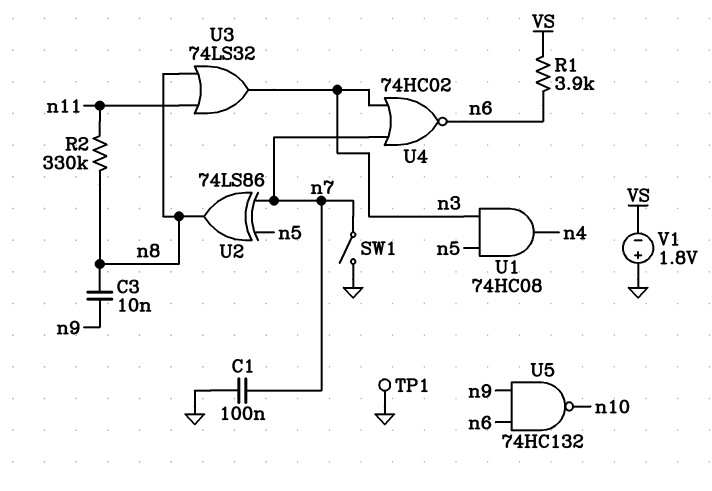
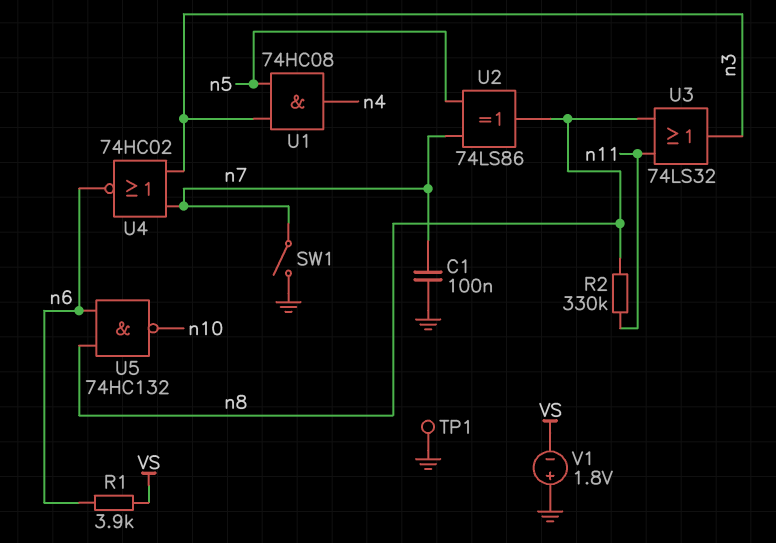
C3: 10nF (n8, n9) -> none
U5: NAND 74HC132 (in n6, in n9, out n10) -> NAND 74HC132 (in n6, in n8, out n10)

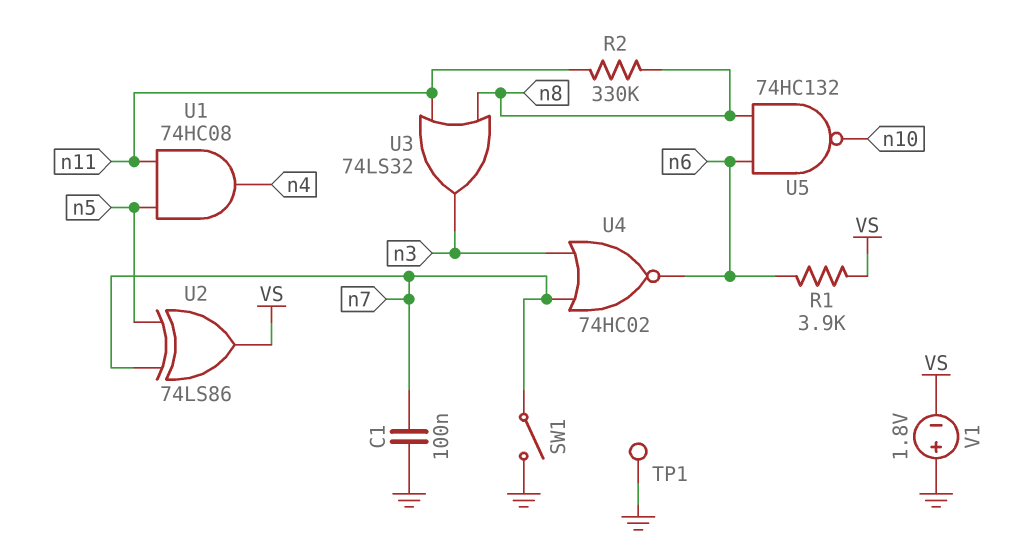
U1: AND 74HC08 (in n3, in n5, out n4) -> AND 74HC08 (in n5, in n11, out n4)
U2: XOR 74LS86 (in n5, in n7, out n8) -> XOR 74LS86 (in n5, in n7, out VS)

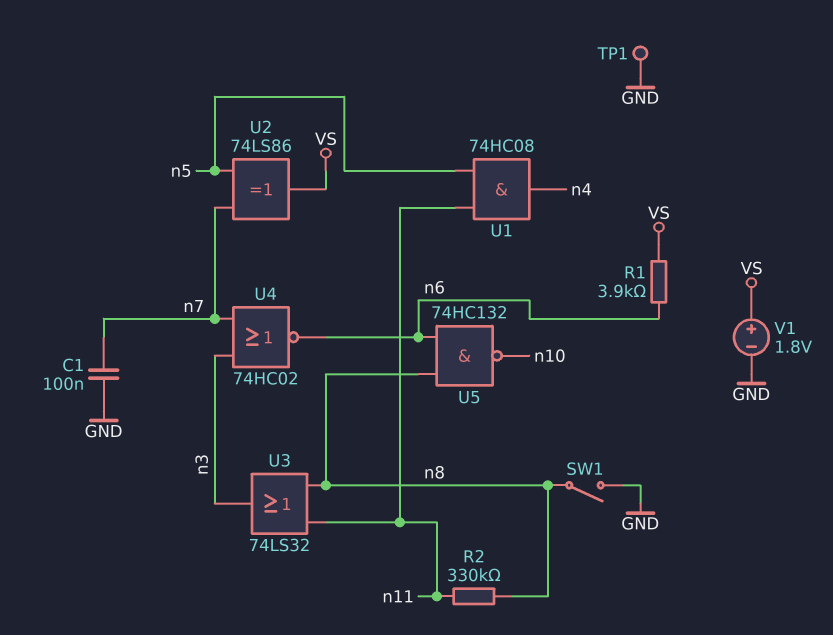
SW1: switch (GND, n7) -> switch (GND, n8)
V1: 1.8V (plus GND, minus VS) -> 1.8V (plus VS, minus GND)

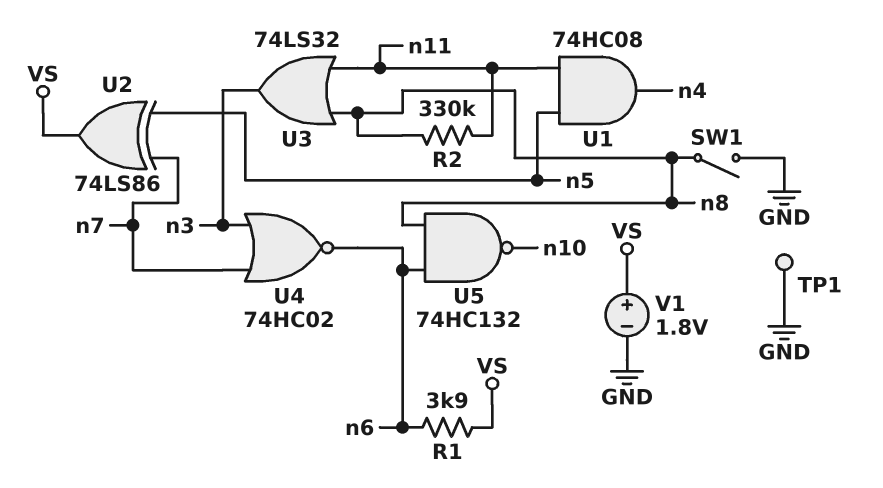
C1: 100nF (GND, n7) -> none

